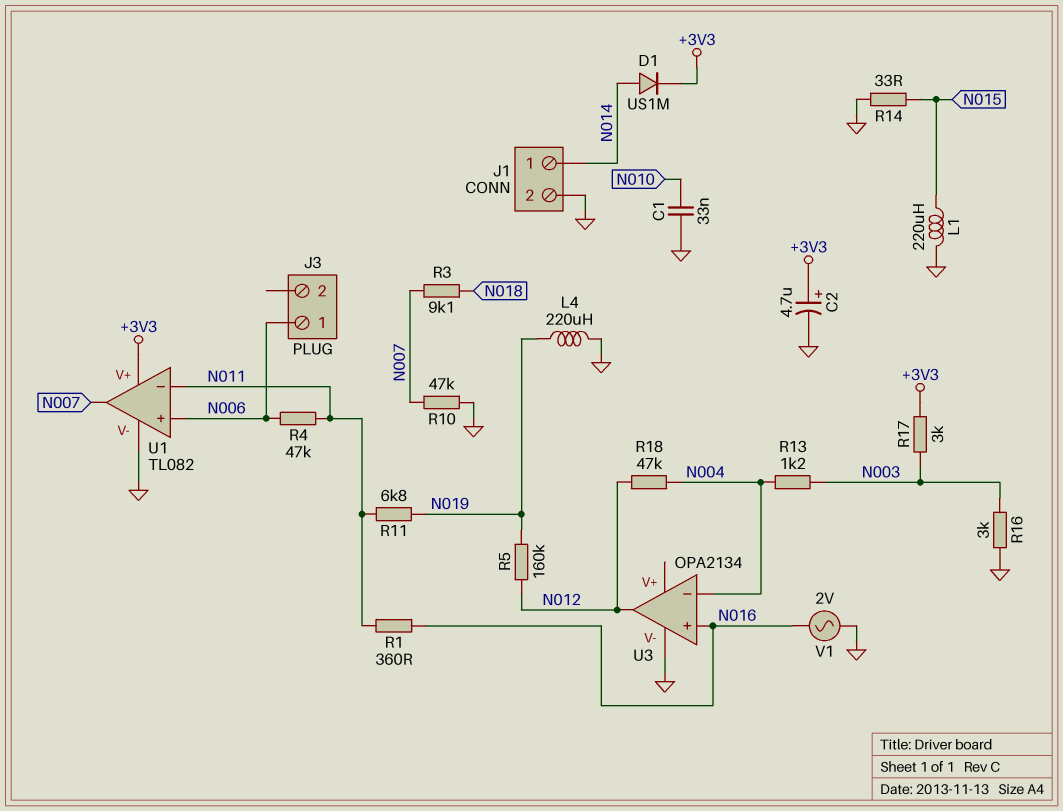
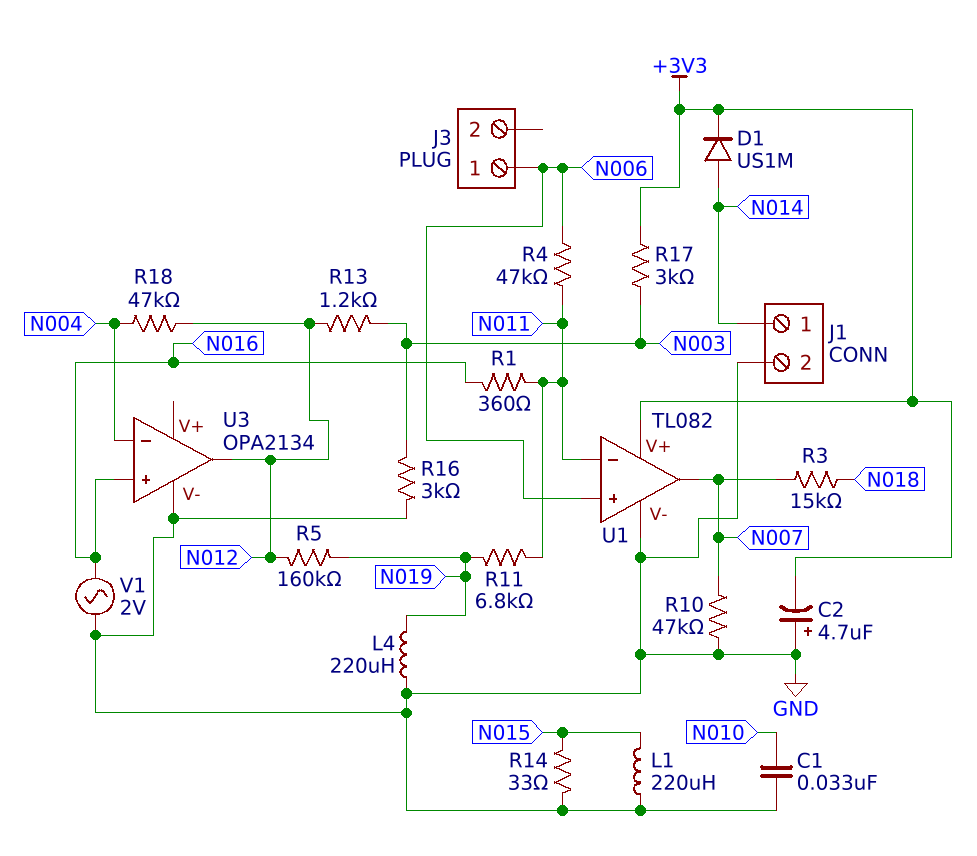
C2: 4.7uF (plus +3V3, minus GND) -> 4.7uF (plus GND, minus +3V3)
R3: 9.1k (N007, N018) -> 15k (N007, N018)
R13: 1.2k (N003, N004) -> 1.2k (N003, N012)

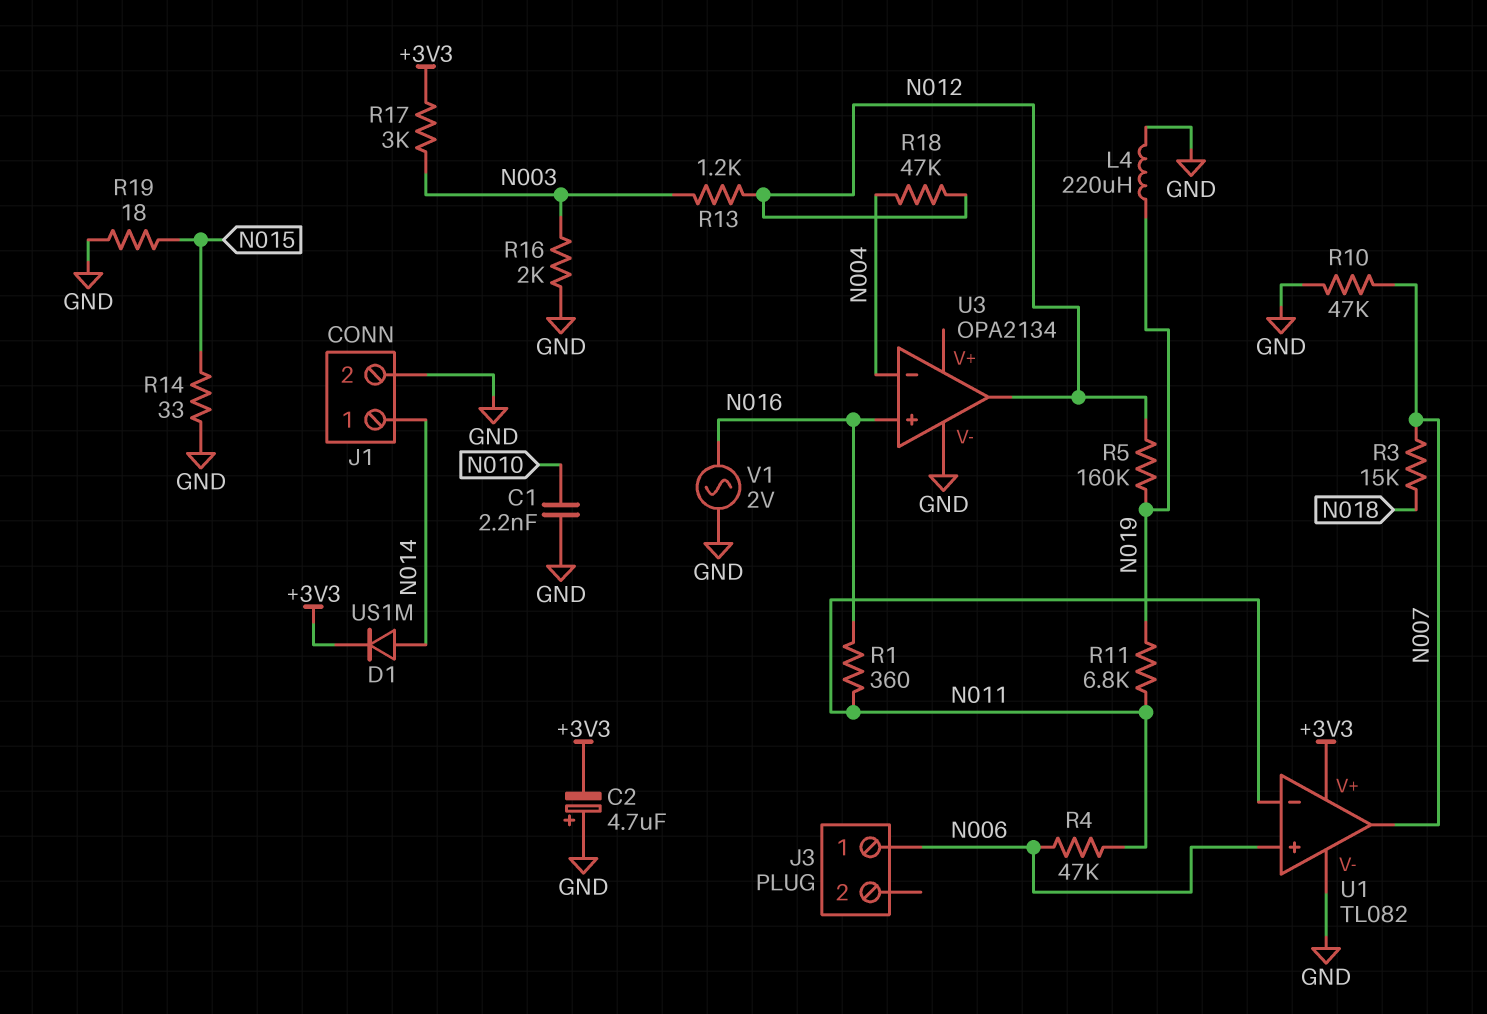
C1: 33nF (GND, N010) -> 2.2nF (GND, N010)
L1: 220uH (GND, N015) -> none
R16: 3k (GND, N003) -> 2k (GND, N003)
R19: none -> 18 (GND, N015)

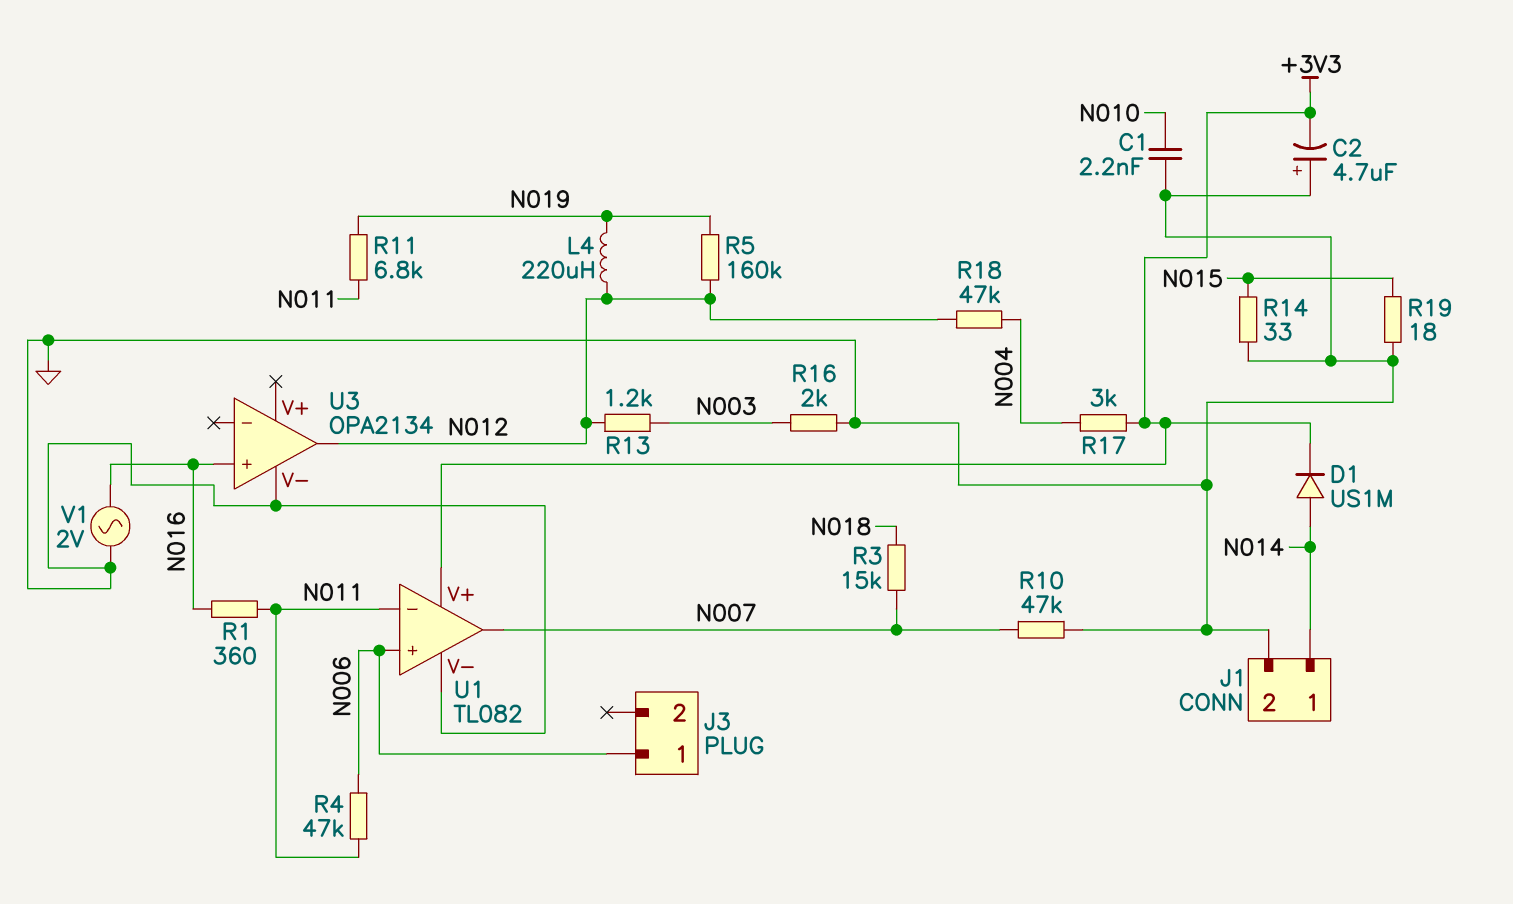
L4: 220uH (GND, N019) -> 220uH (N012, N019)
R17: 3k (+3V3, N003) -> 3k (+3V3, N004)
U3 pin in-: N004 -> none

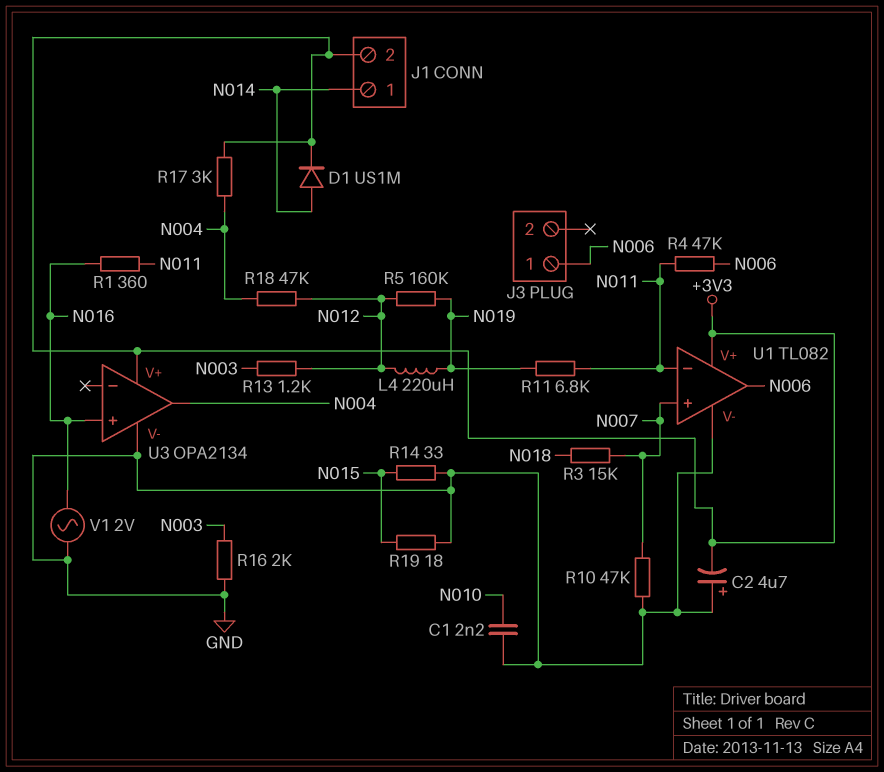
J1 pin 2: GND -> +3V3
U1 pin in+: N006 -> N007
U1 pin out: N007 -> N006
U3 pin V+: none -> +3V3
U3 pin out: N012 -> N004

